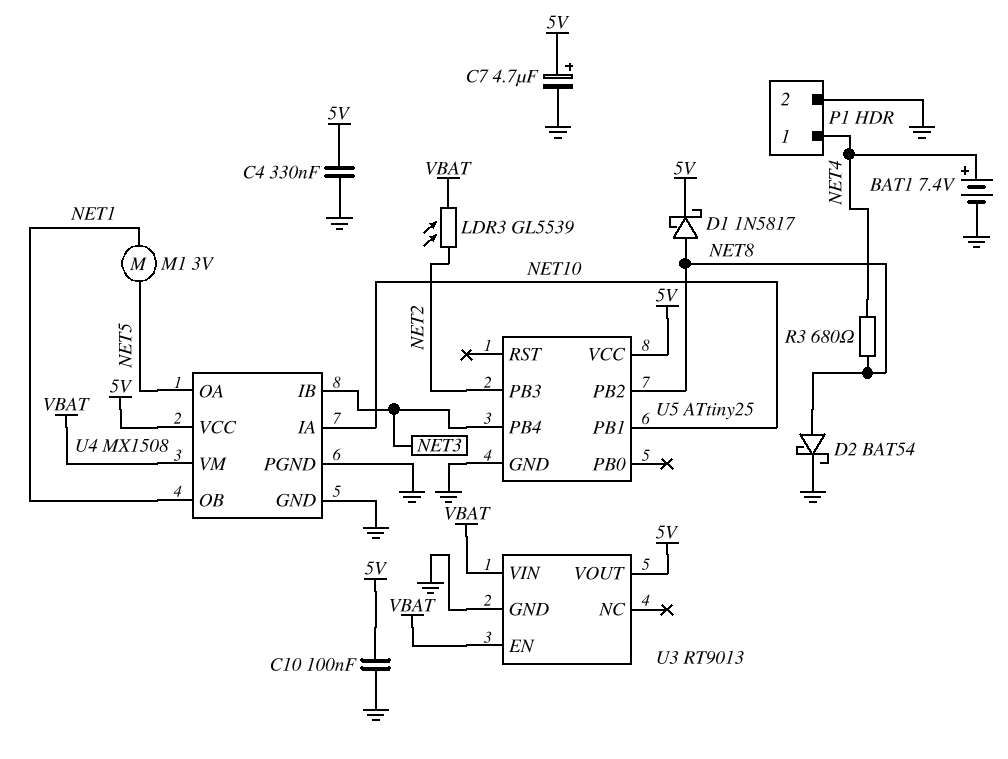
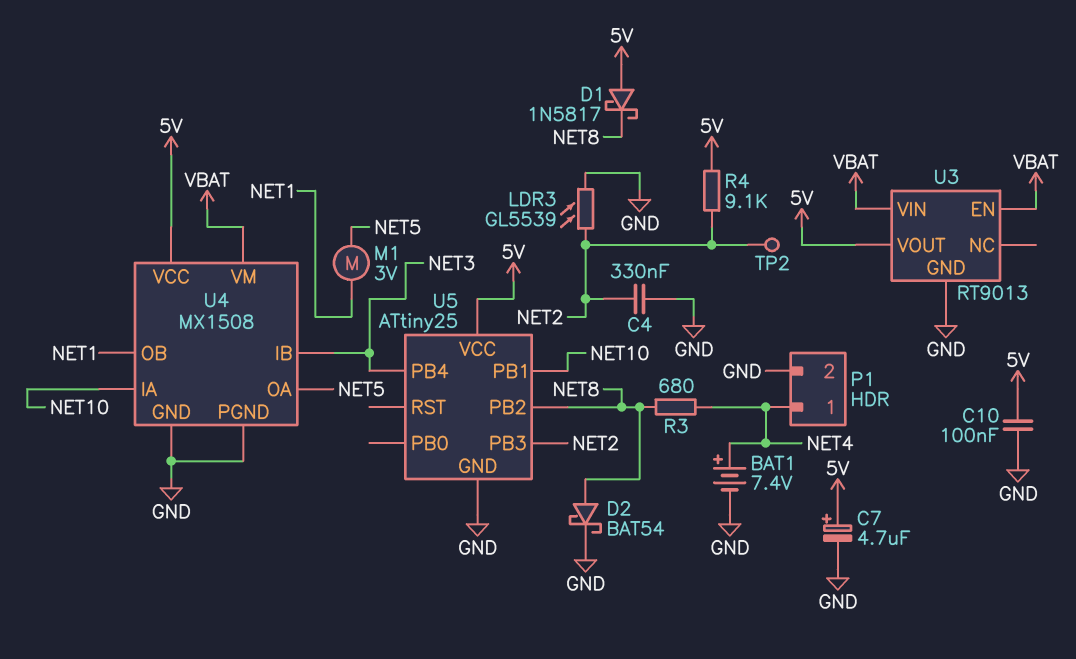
C4: 330nF (5V, GND) -> 330nF (GND, NET2)
D1: schottky 1N5817 (A NET8, K 5V) -> schottky 1N5817 (A 5V, K NET8)
LDR3: GL5539 (NET2, VBAT) -> GL5539 (GND, NET2)
R4: none -> 9.1k (5V, NET2)
TP2: none -> test point (NET2)

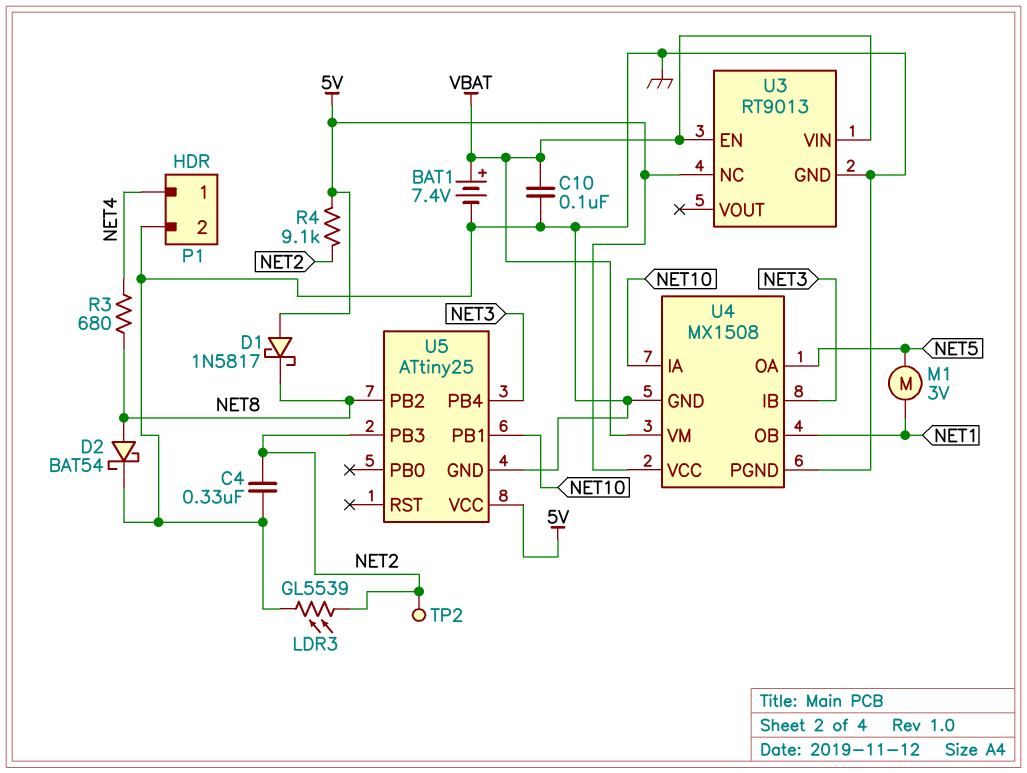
BAT1: 7.4V (plus NET4, minus GND) -> 7.4V (plus VBAT, minus GND)
C7: 4.7uF (plus 5V, minus GND) -> none
C10: 100nF (5V, GND) -> 100nF (GND, VBAT)
U3 pin NC: none -> 5V
U3 pin VOUT: 5V -> none

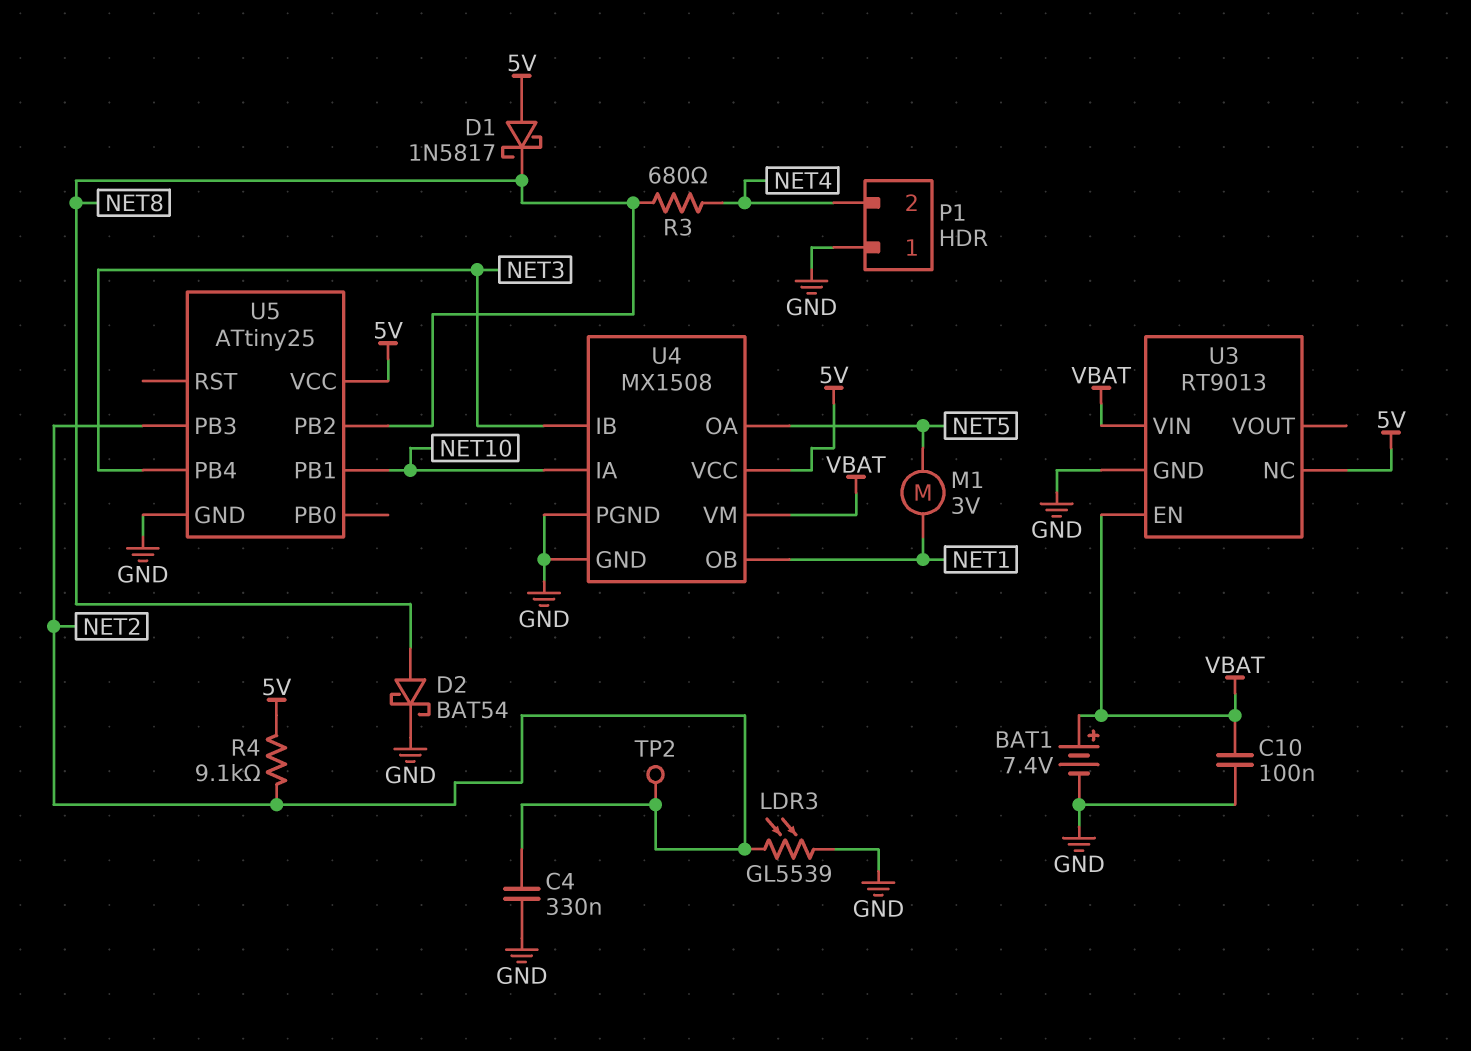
P1 pin 1: NET4 -> GND
P1 pin 2: GND -> NET4

